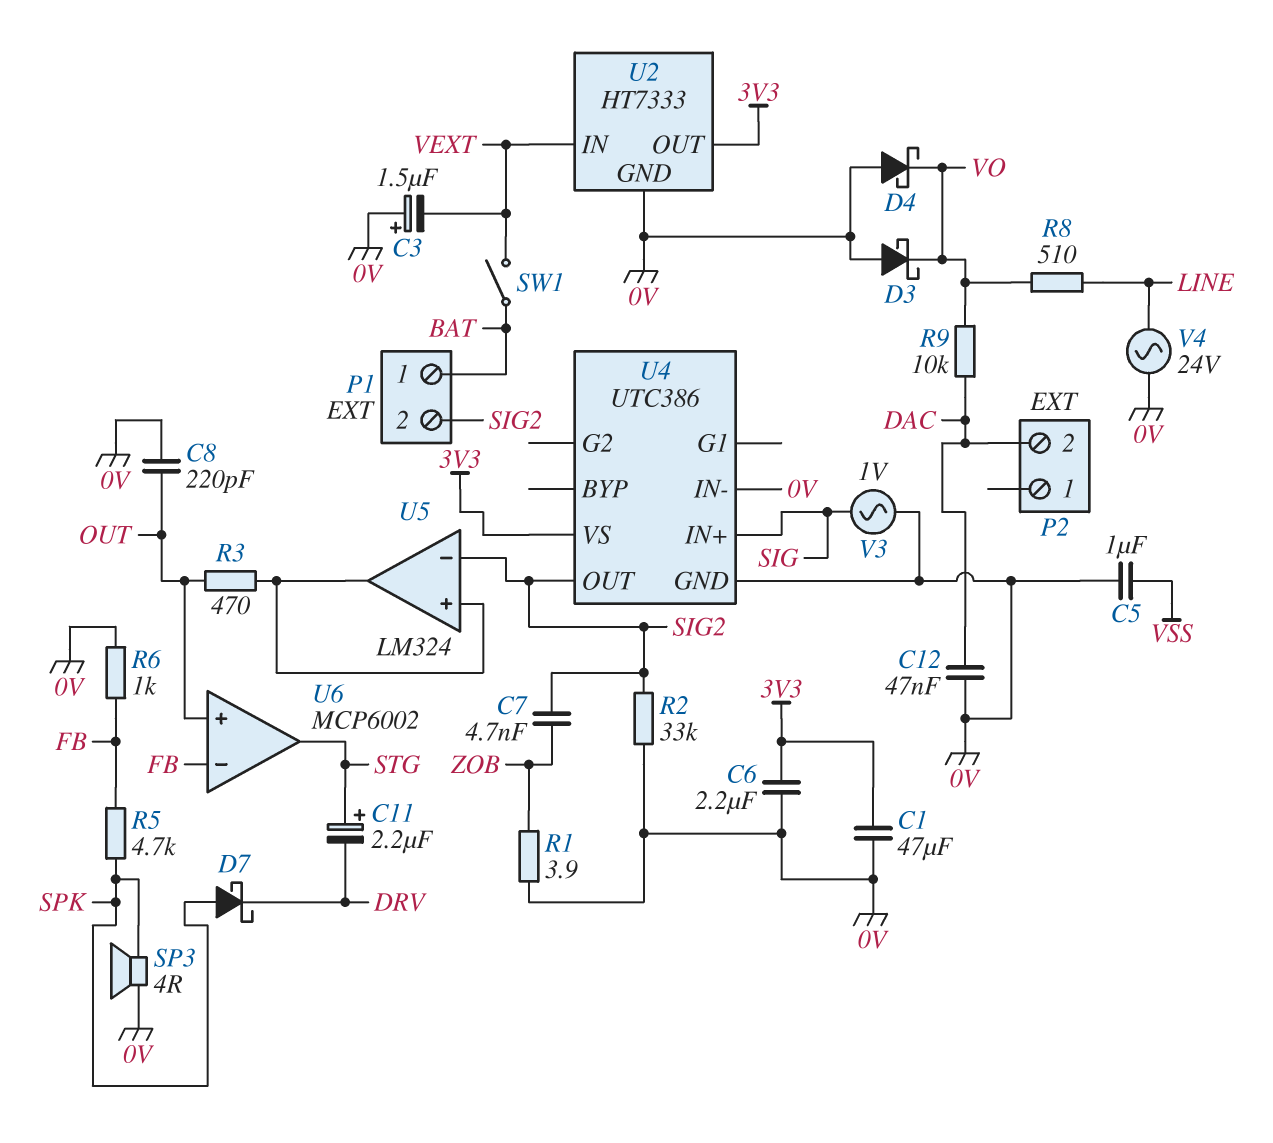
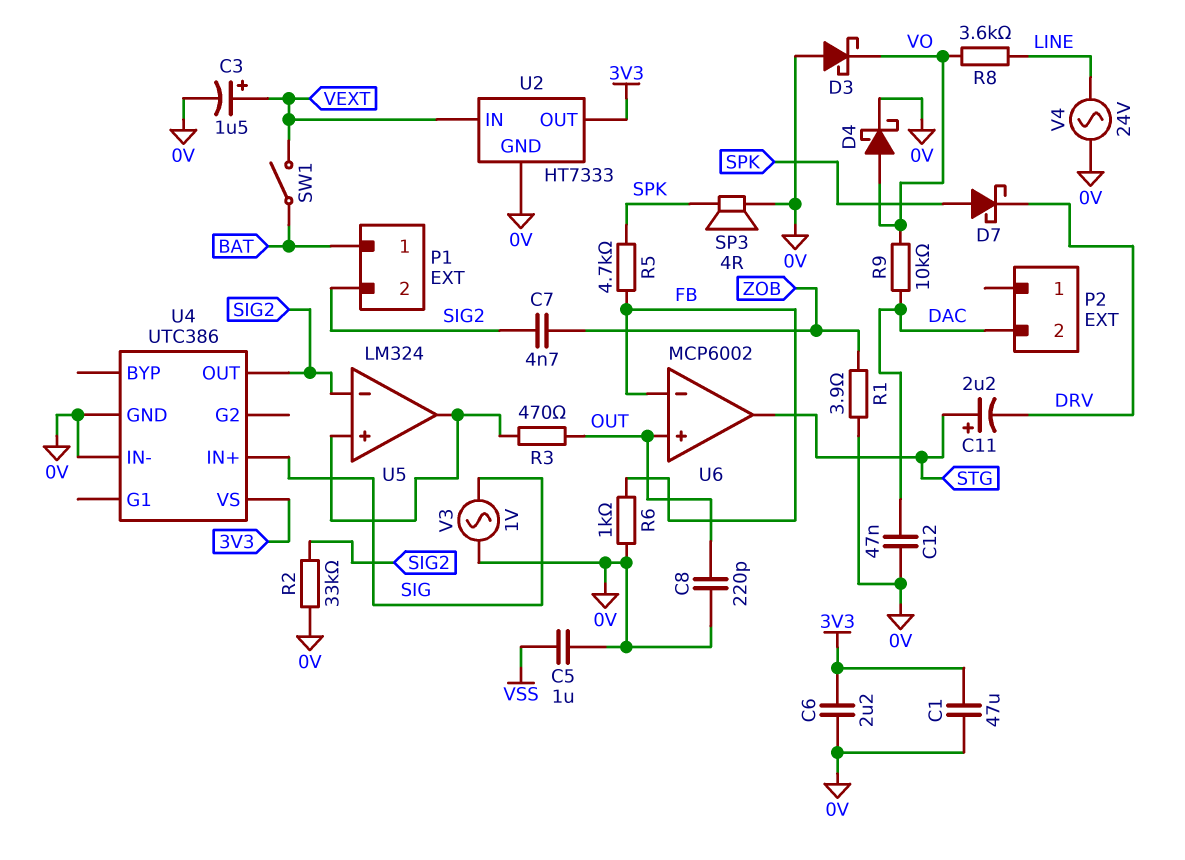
C3: 1.5uF (plus 0V, minus VEXT) -> 1.5uF (plus VEXT, minus 0V)
D4: schottky (A 0V, K VO) -> schottky (A VO, K 0V)
R8: 510 (LINE, VO) -> 3.6k (LINE, VO)

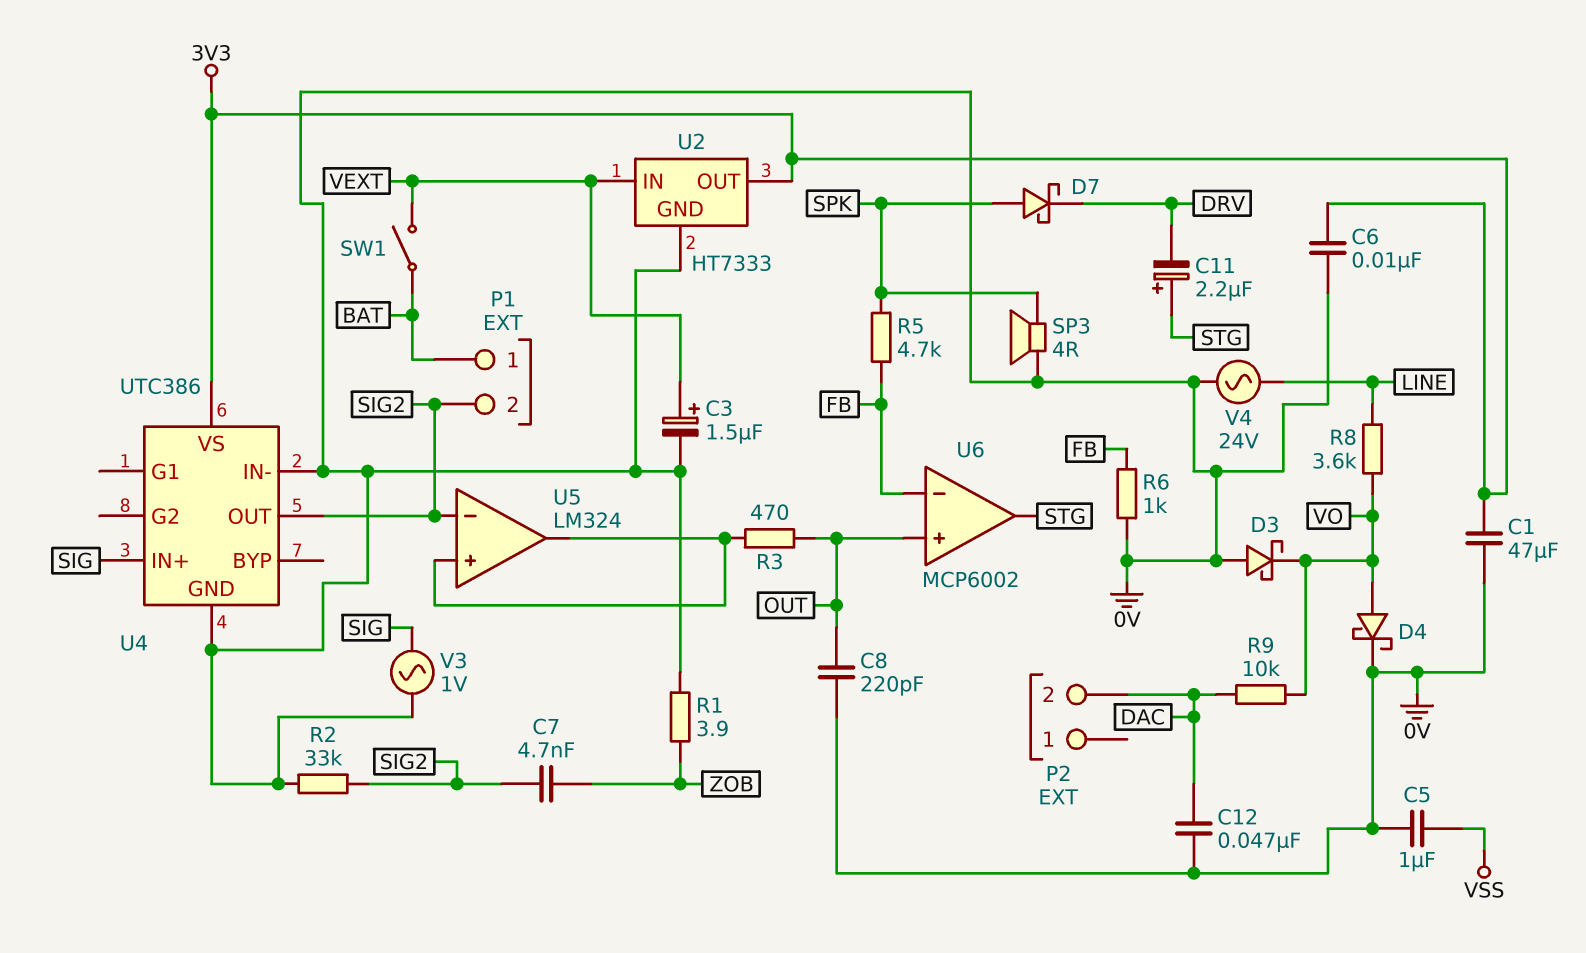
C6: 2.2uF (0V, 3V3) -> 10nF (0V, 3V3)

